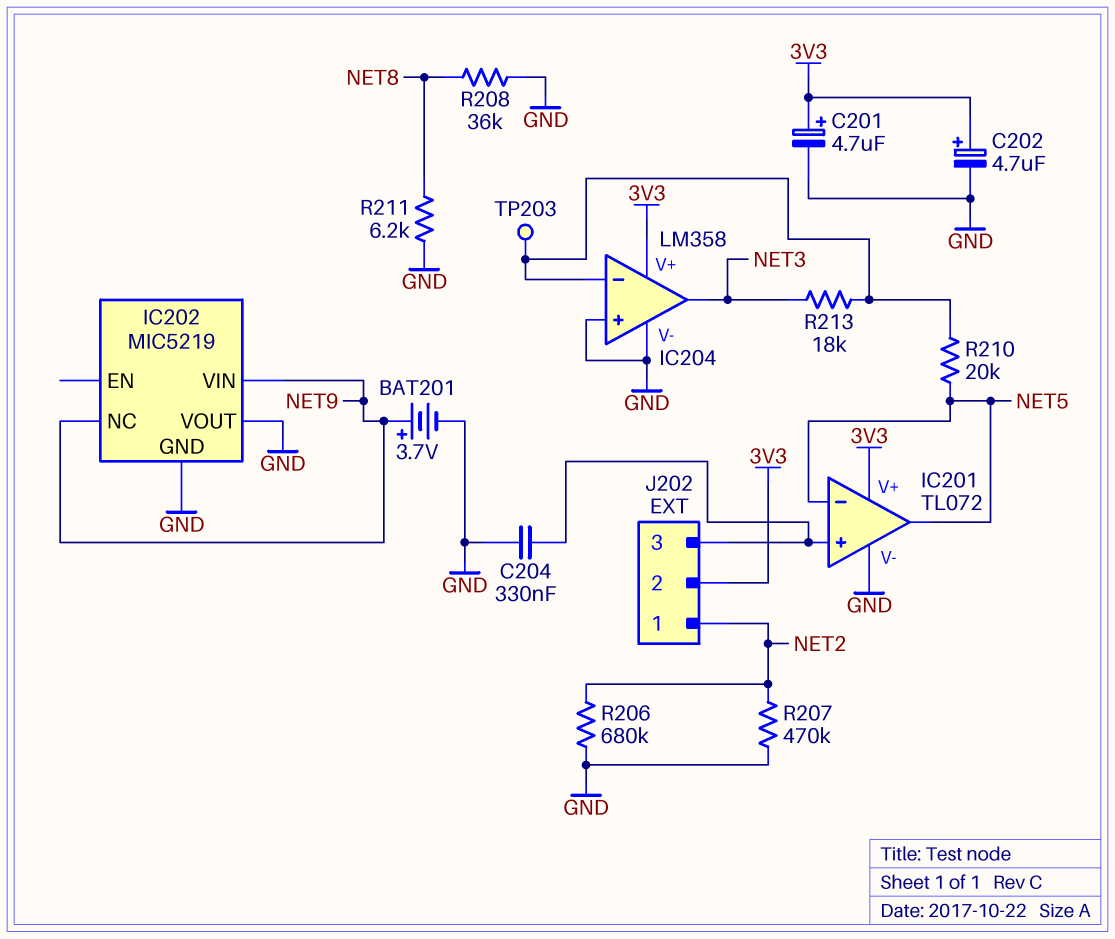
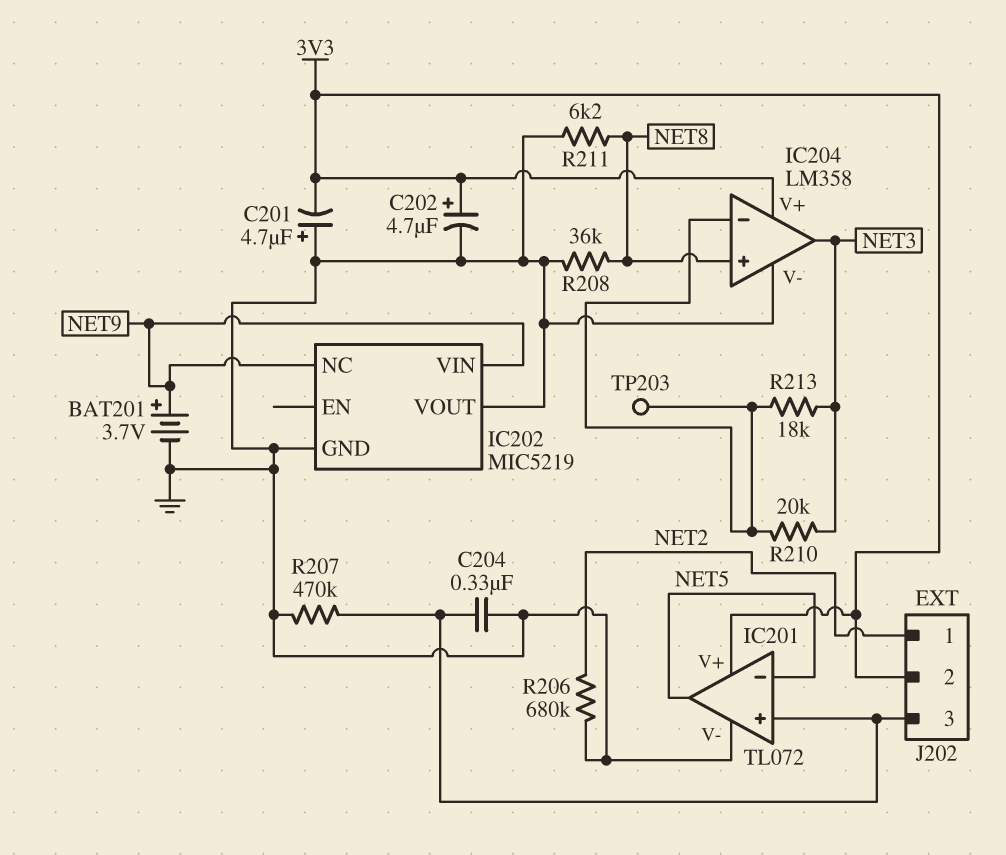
C201: 4.7uF (plus 3V3, minus GND) -> 4.7uF (plus GND, minus 3V3)
IC204 pin in+: GND -> NET8
R207: 470k (GND, NET2) -> 470k (GND, IC201/in+)
R210: 20k (IC204/in-, NET5) -> 20k (IC204/in-, NET3)

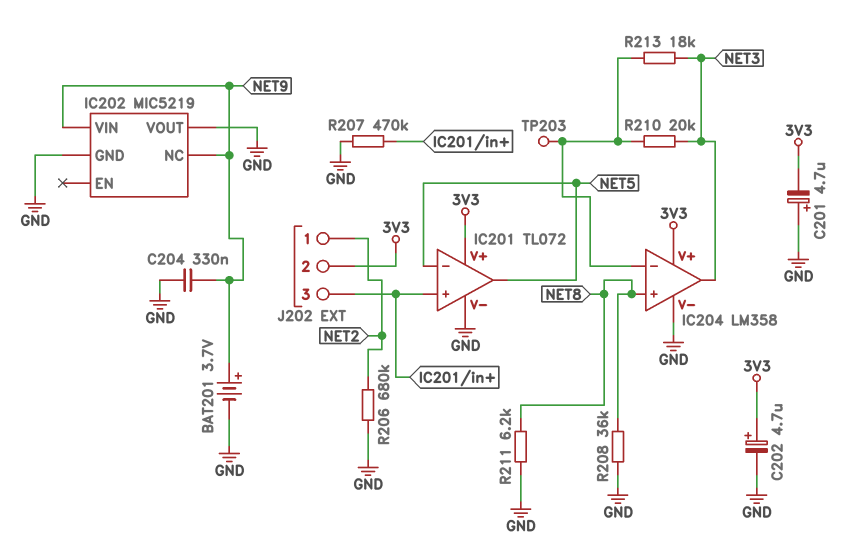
C204: 330nF (GND, IC201/in+) -> 330nF (GND, NET9)

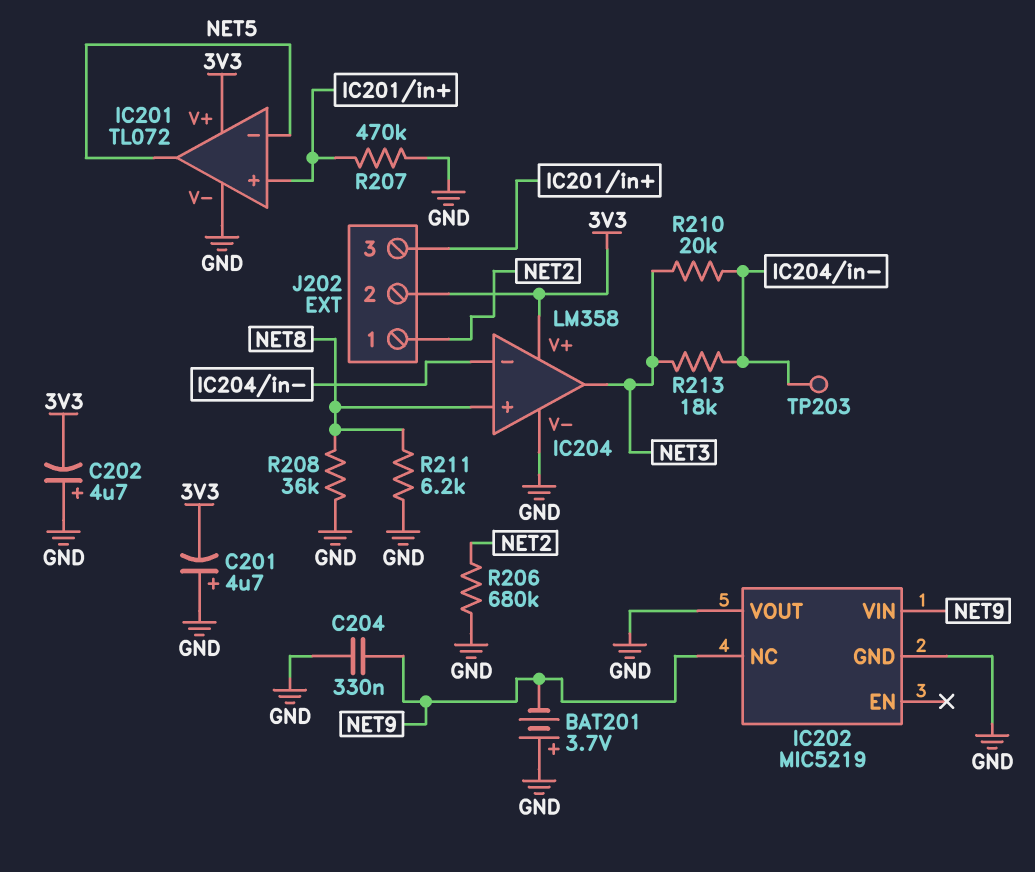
BAT201: 3.7V (plus NET9, minus GND) -> 3.7V (plus GND, minus NET9)
C202: 4.7uF (plus 3V3, minus GND) -> 4.7uF (plus GND, minus 3V3)

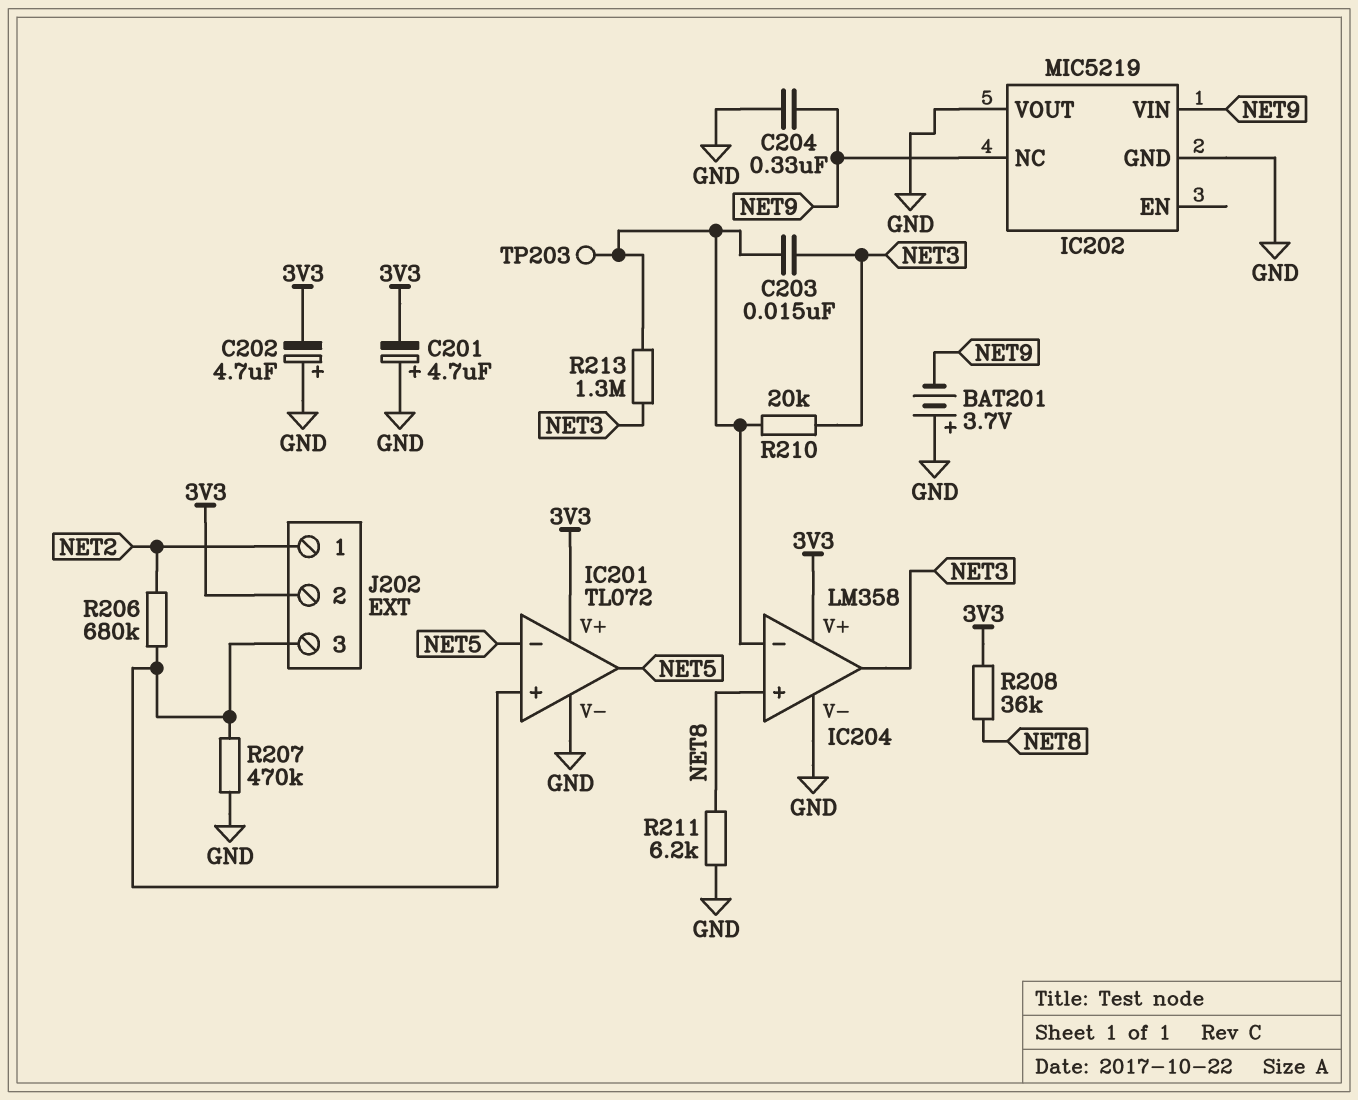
C203: none -> 15nF (IC204/in-, NET3)
R206: 680k (GND, NET2) -> 680k (IC201/in+, NET2)
R208: 36k (GND, NET8) -> 36k (3V3, NET8)
R213: 18k (IC204/in-, NET3) -> 1.3M (IC204/in-, NET3)

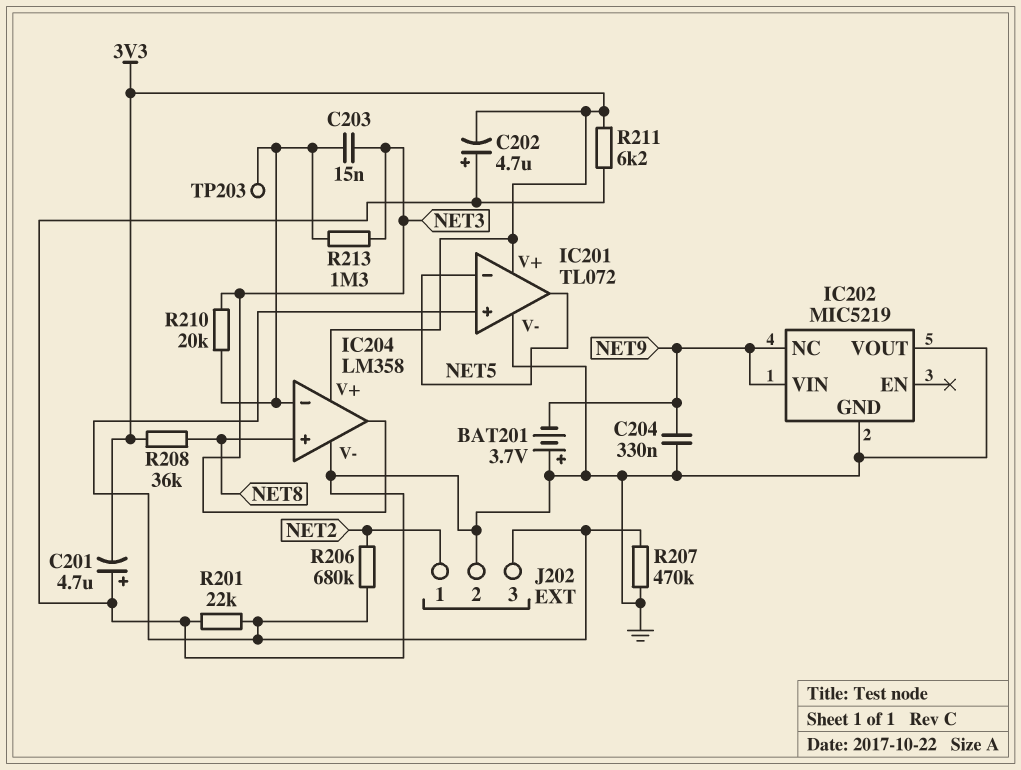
J202 pin 2: 3V3 -> GND
R201: none -> 22k (GND, IC201/in+)
R211: 6.2k (GND, NET8) -> 6.2k (3V3, GND)

